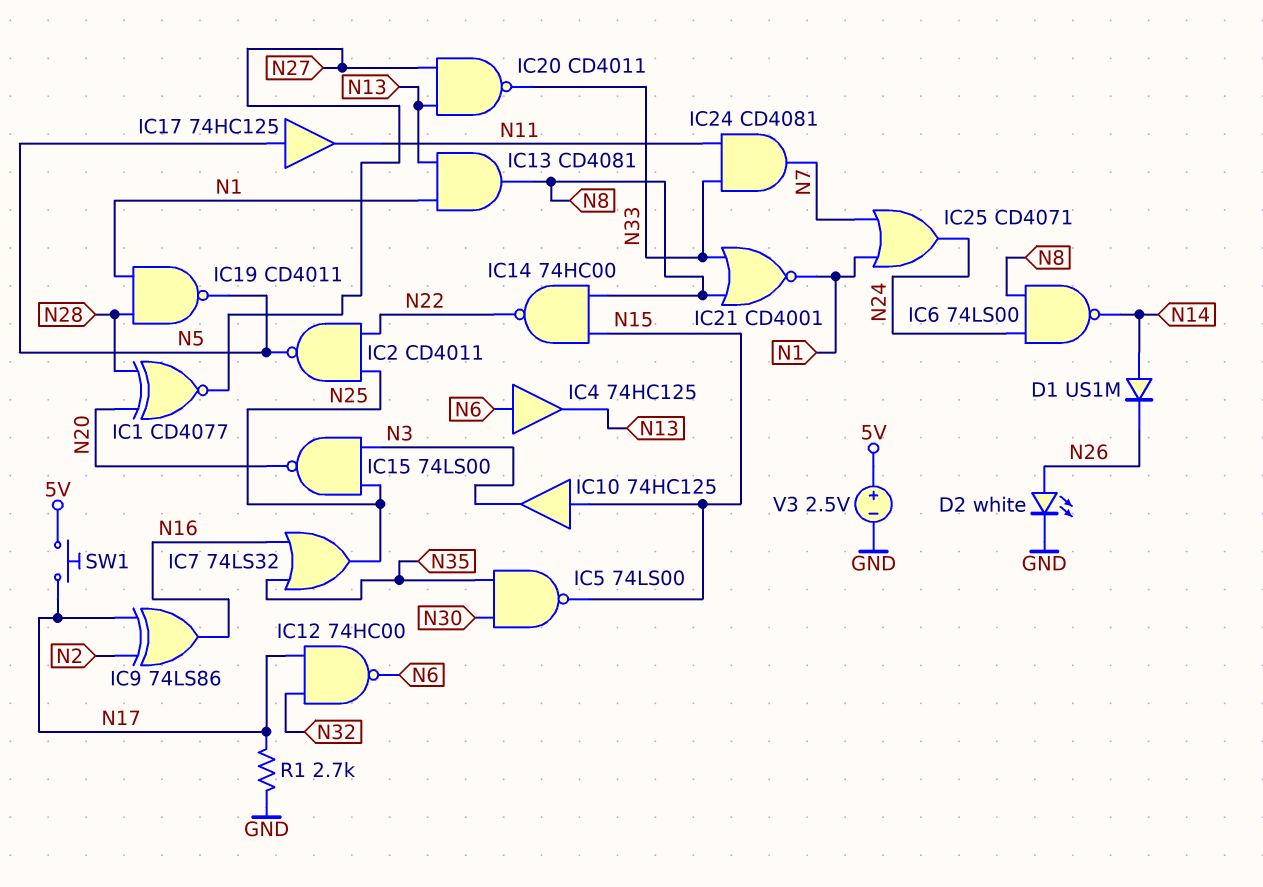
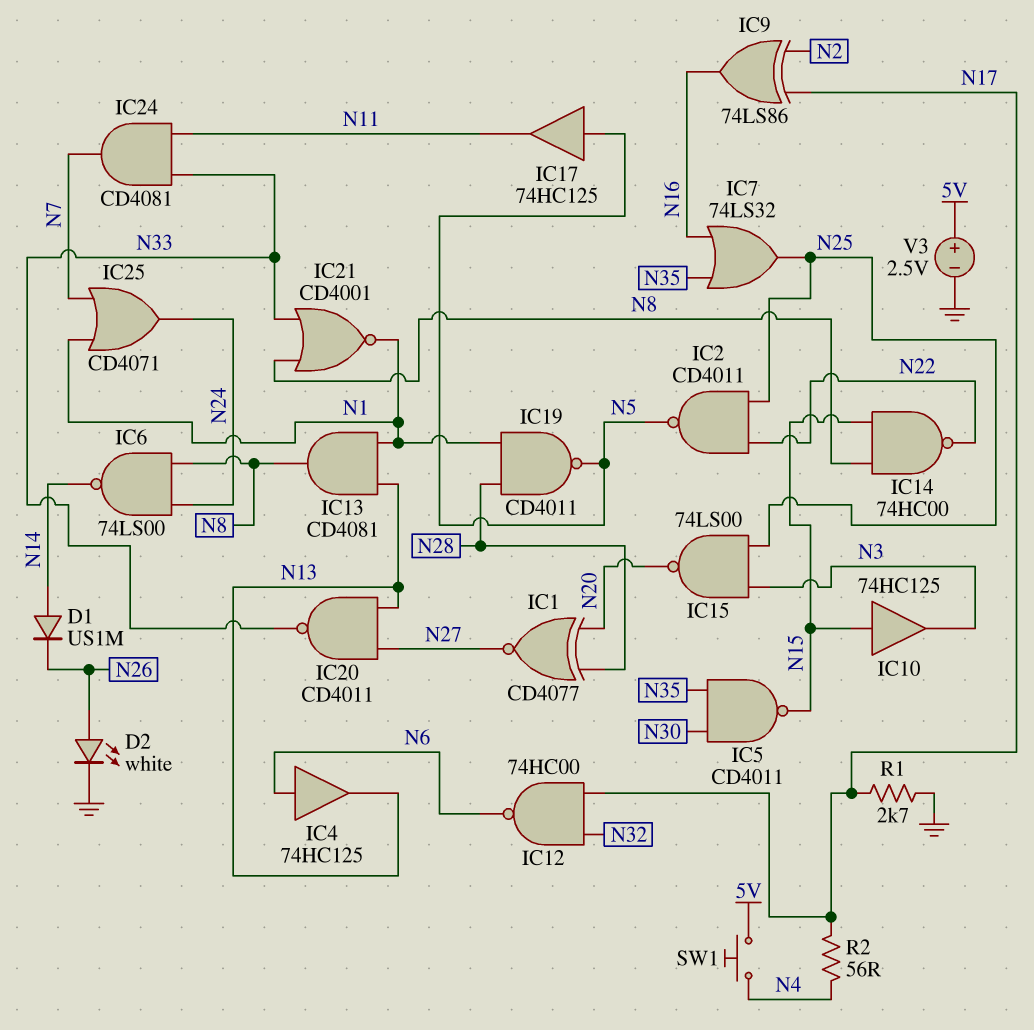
IC5: NAND 74LS00 (in N30, in N35, out N15) -> NAND CD4011 (in N30, in N35, out N15)
R2: none -> 56 (N4, N17)
SW1: button (5V, N17) -> button (5V, N4)

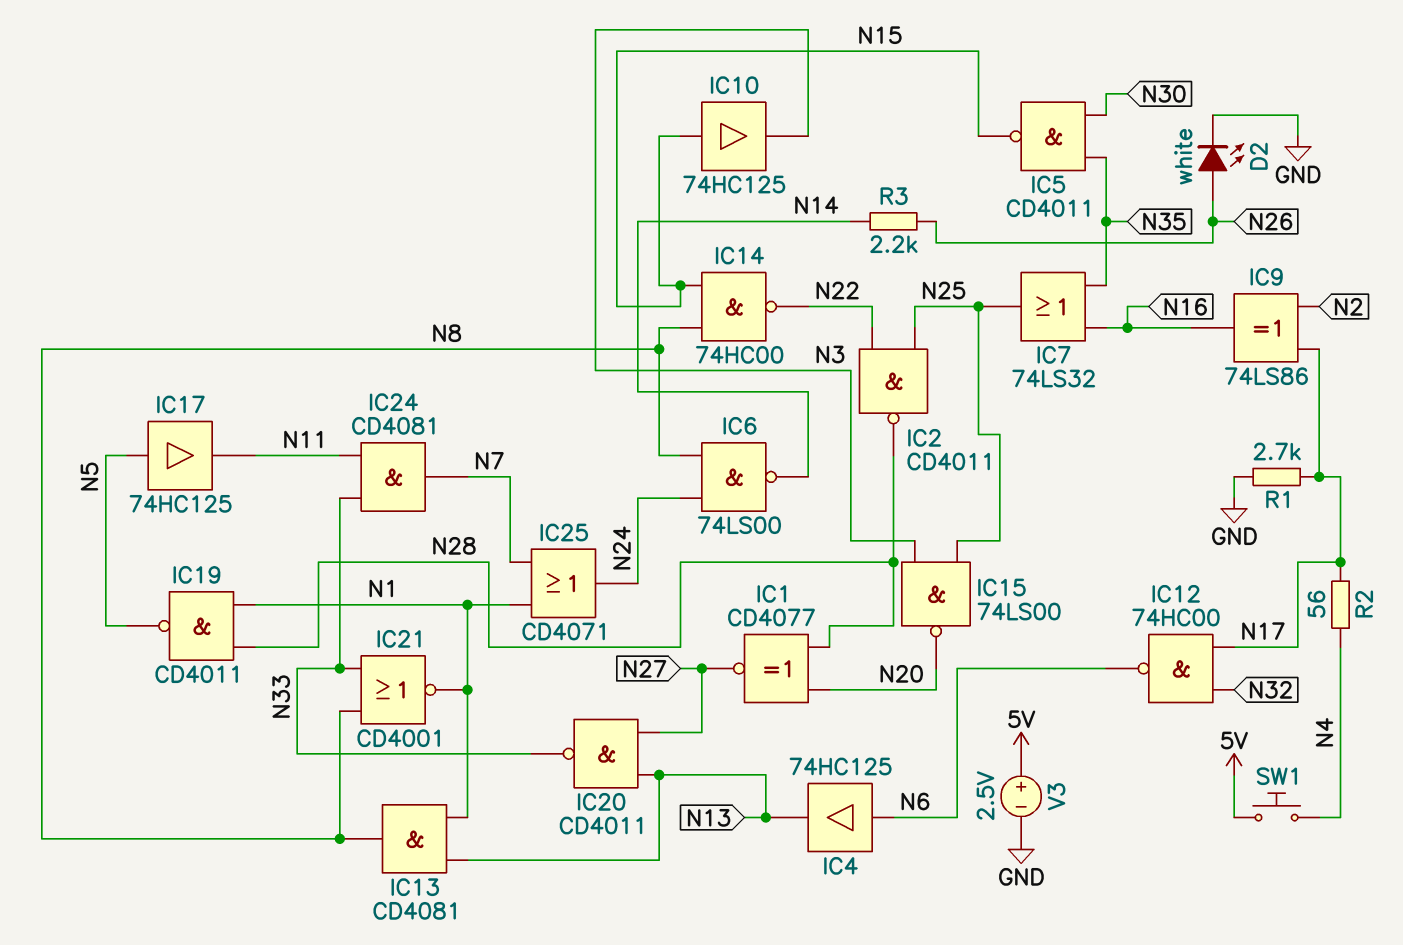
D1: diode US1M (A N14, K N26) -> none
IC2: NAND CD4011 (in N22, in N25, out N5) -> NAND CD4011 (in N22, in N25, out N28)
R3: none -> 2.2k (N14, N26)

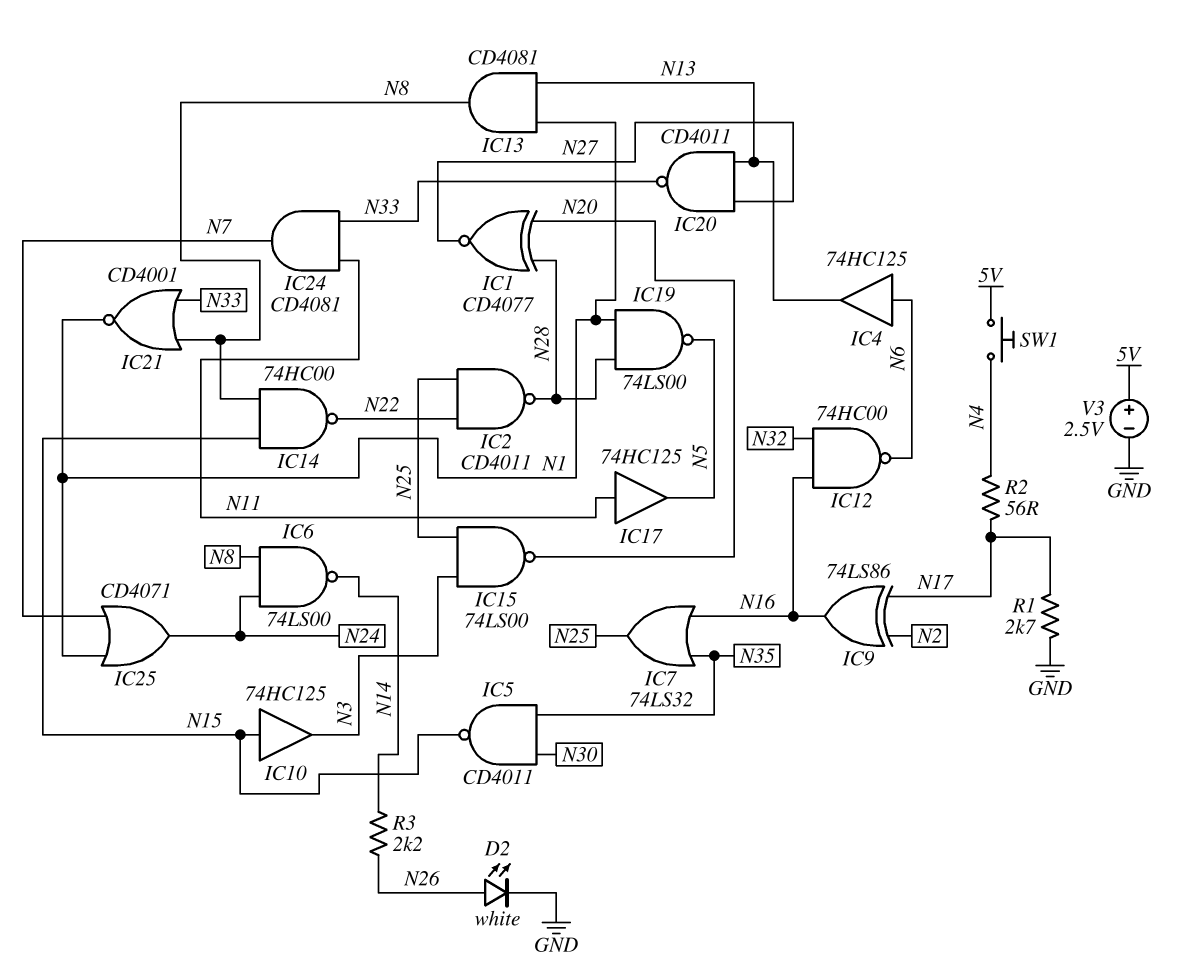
IC12: NAND 74HC00 (in N17, in N32, out N6) -> NAND 74HC00 (in N16, in N32, out N6)
IC17: buffer 74HC125 (in N5, out N11) -> buffer 74HC125 (in N11, out N5)
IC19: NAND CD4011 (in N1, in N28, out N5) -> NAND 74LS00 (in N1, in N28, out N5)

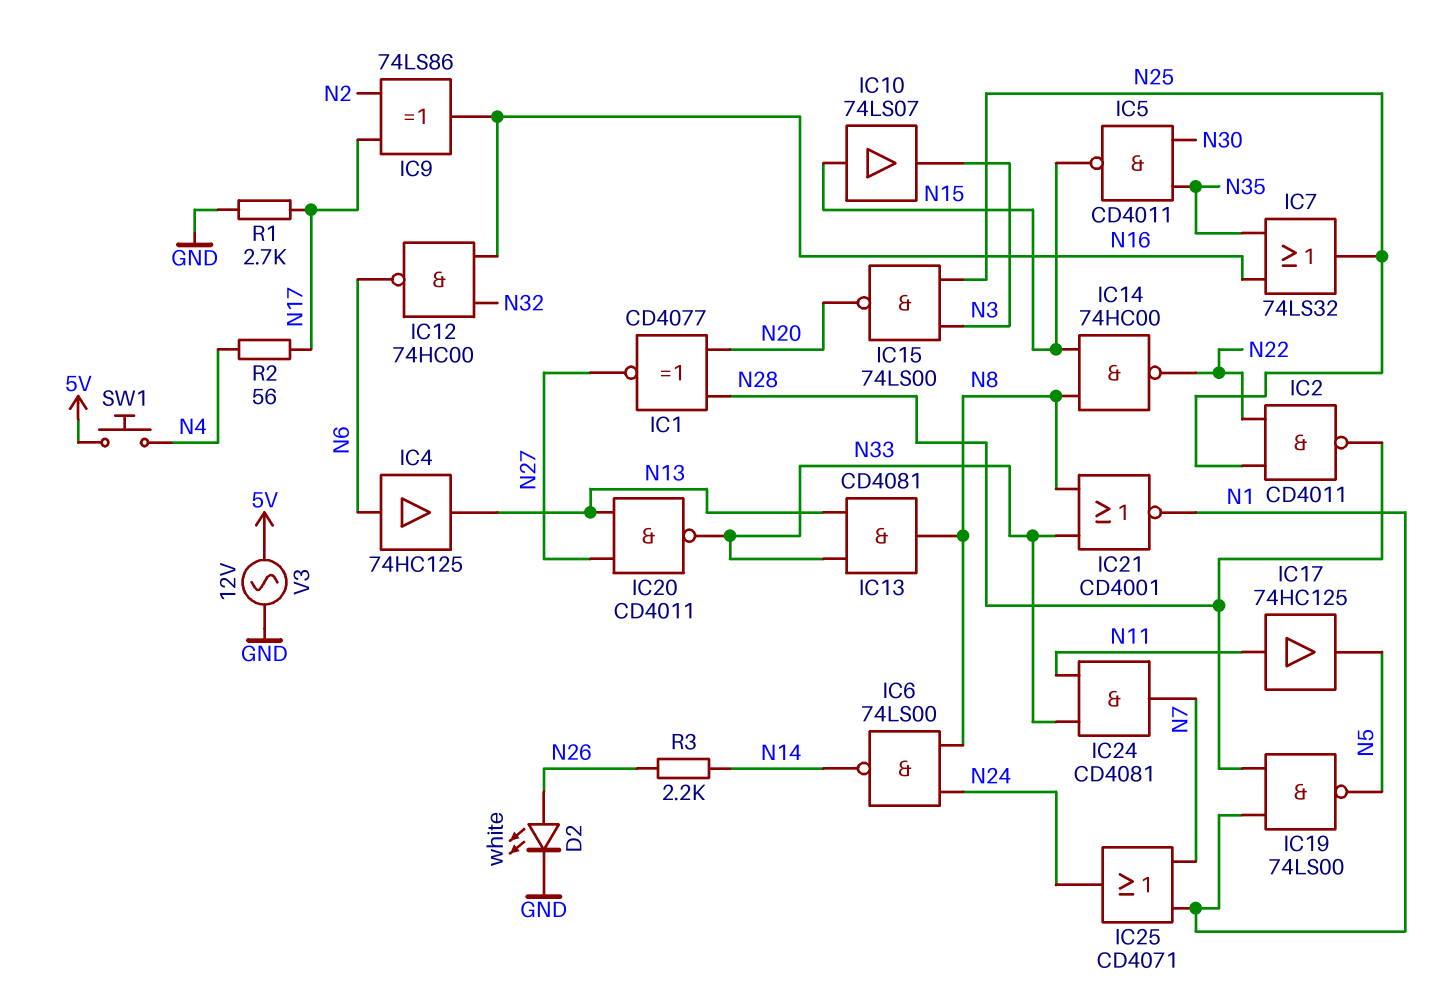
IC10: buffer 74HC125 (in N15, out N3) -> buffer 74LS07 (in N15, out N3)
IC13: AND CD4081 (in N1, in N13, out N8) -> AND CD4081 (in N13, in N33, out N8)
V3: 2.5V (plus 5V, minus GND) -> AC 12V (5V, GND)

